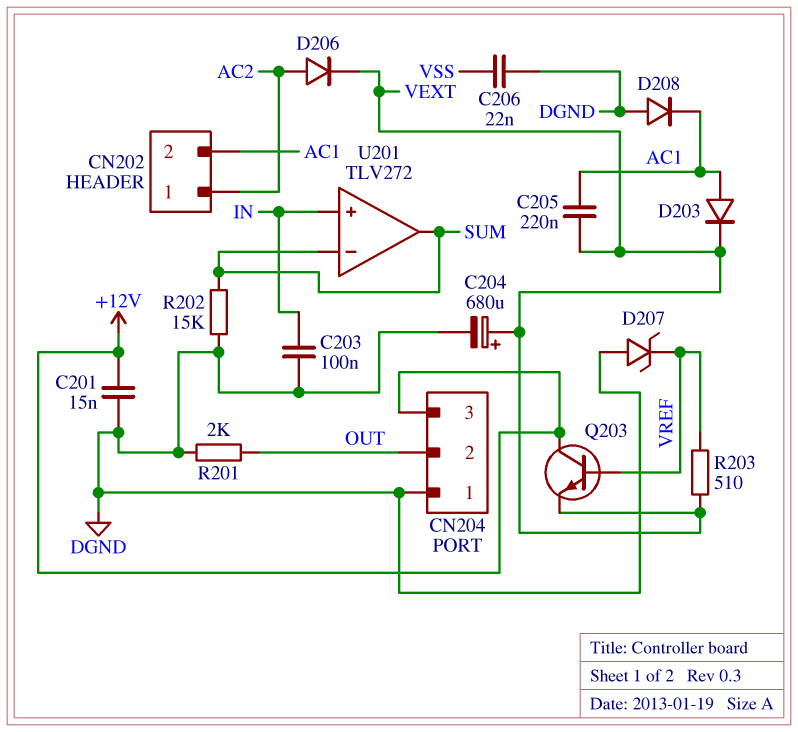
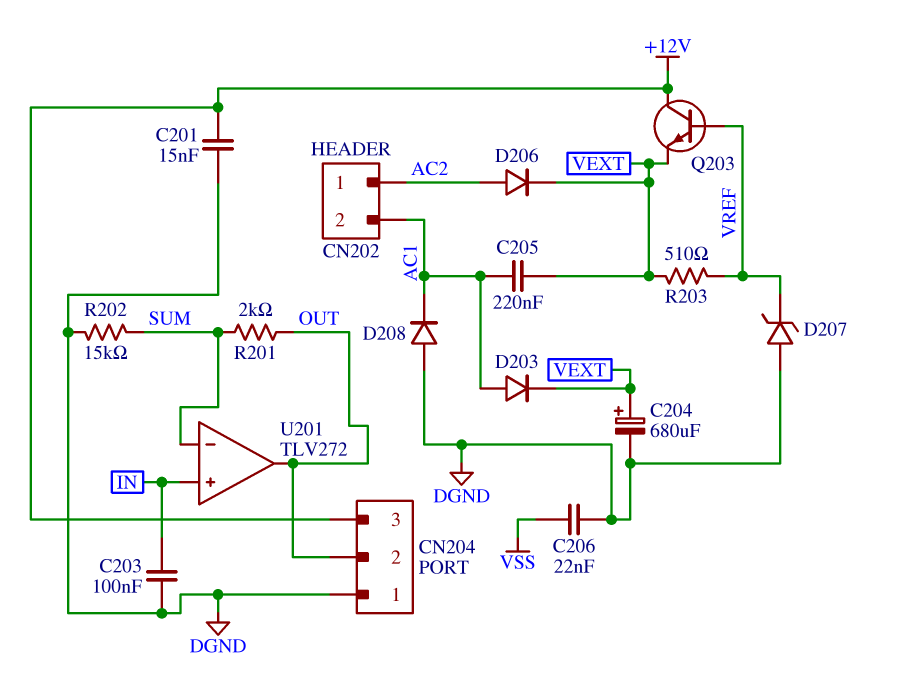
R201: 2k (DGND, OUT) -> 2k (OUT, SUM)
U201 pin out: SUM -> OUT

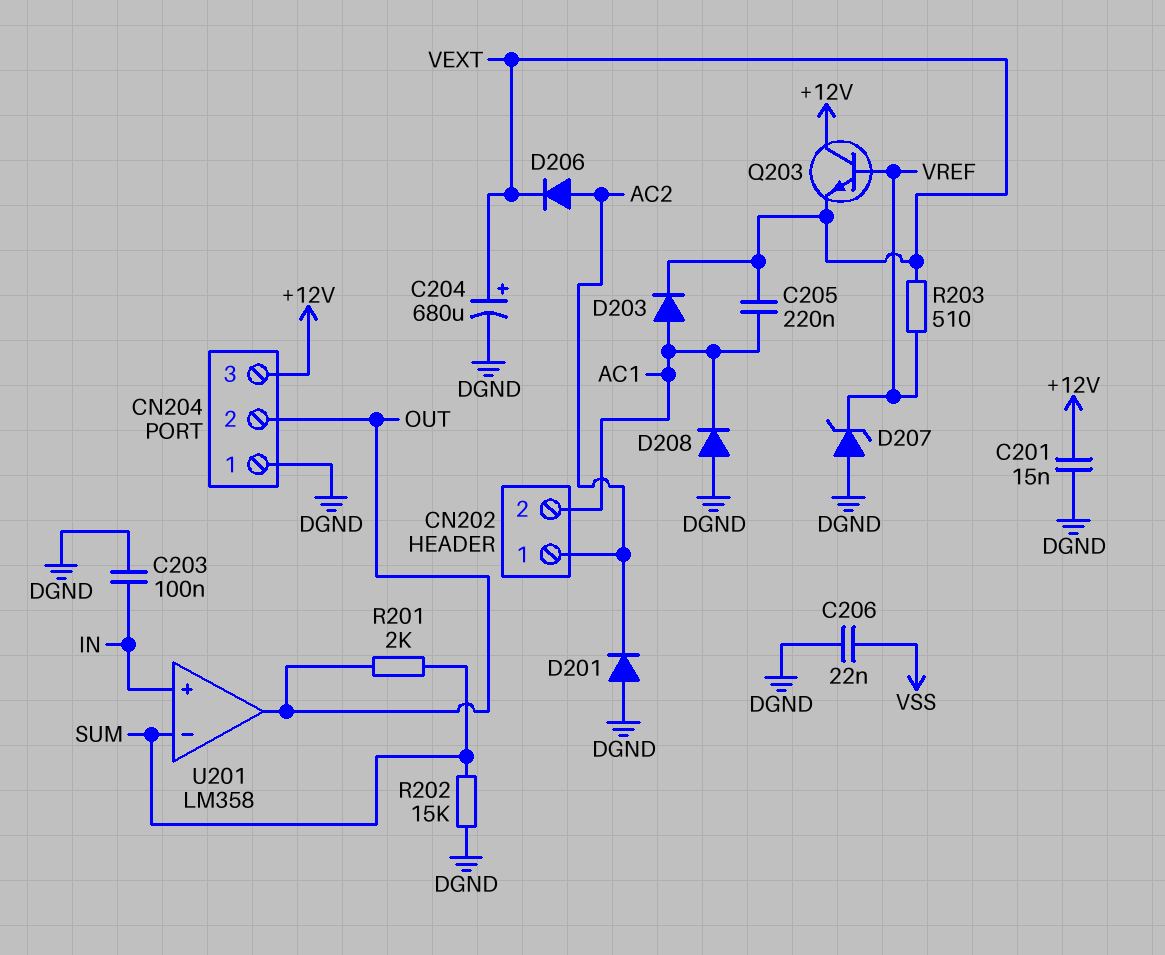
D201: none -> diode (A DGND, K AC2)
U201: TLV272 -> LM358

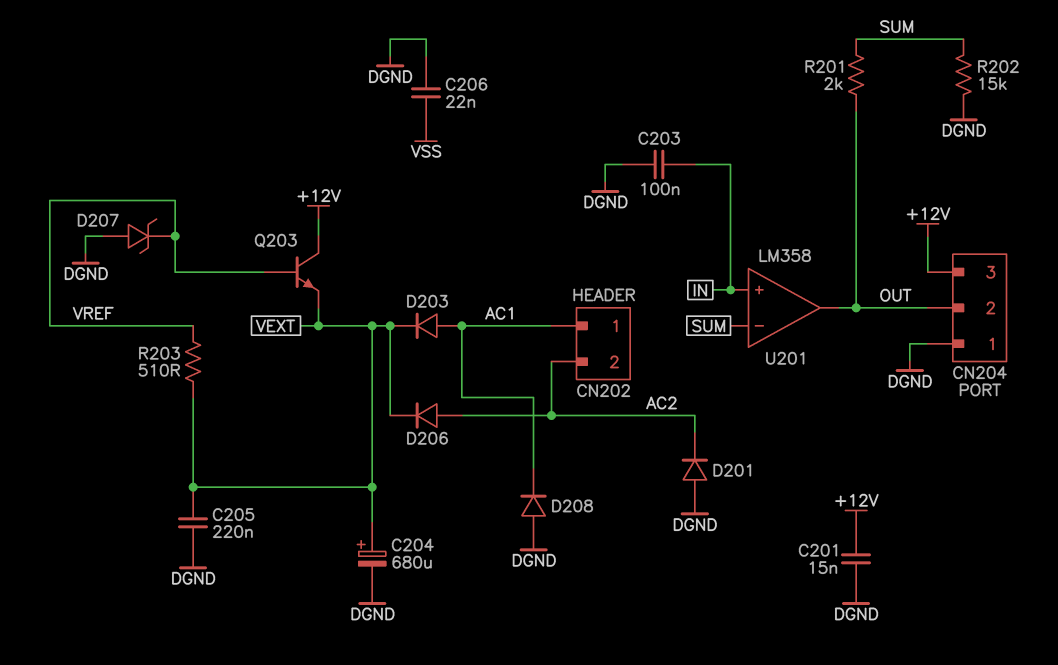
C205: 220nF (AC1, VEXT) -> 220nF (DGND, VEXT)
CN202 pin 1: AC2 -> AC1
CN202 pin 2: AC1 -> AC2

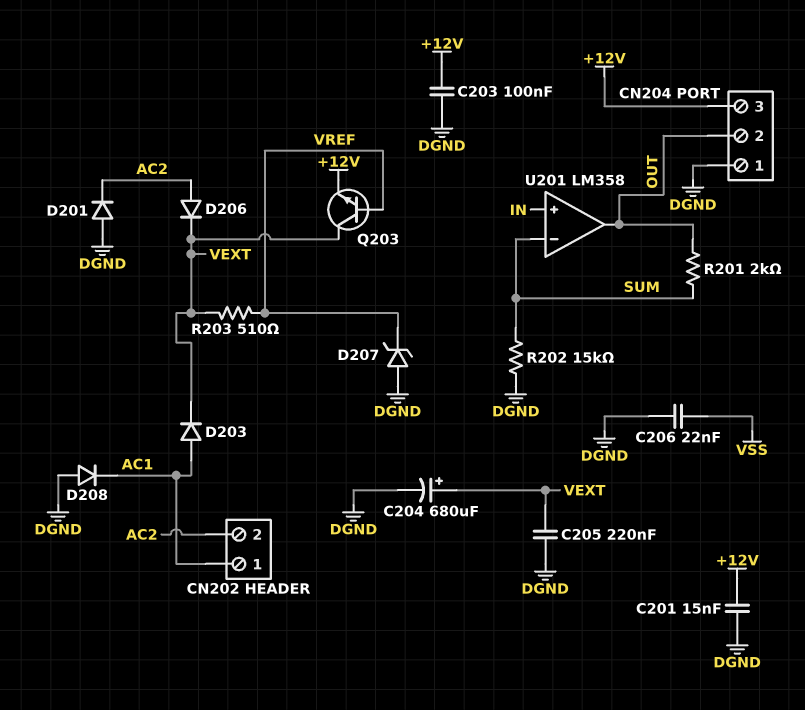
C203: 100nF (DGND, IN) -> 100nF (+12V, DGND)
Q203: NPN (B VREF, C +12V, E VEXT) -> NPN (B VREF, C VEXT, E +12V)

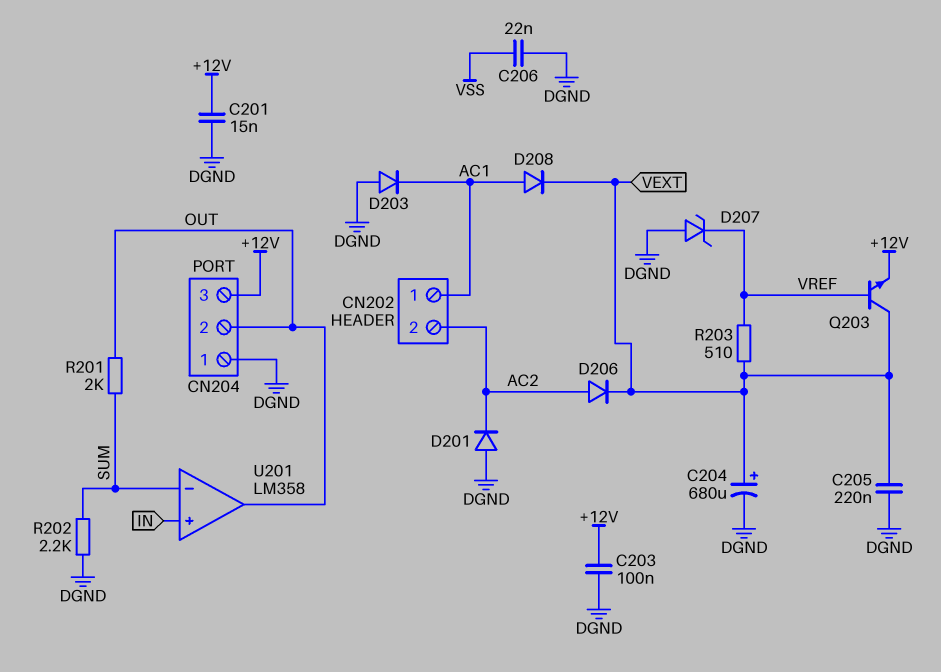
D203: diode (A AC1, K VEXT) -> diode (A DGND, K AC1)
D208: diode (A DGND, K AC1) -> diode (A AC1, K VEXT)
R202: 15k (DGND, SUM) -> 2.2k (DGND, SUM)

